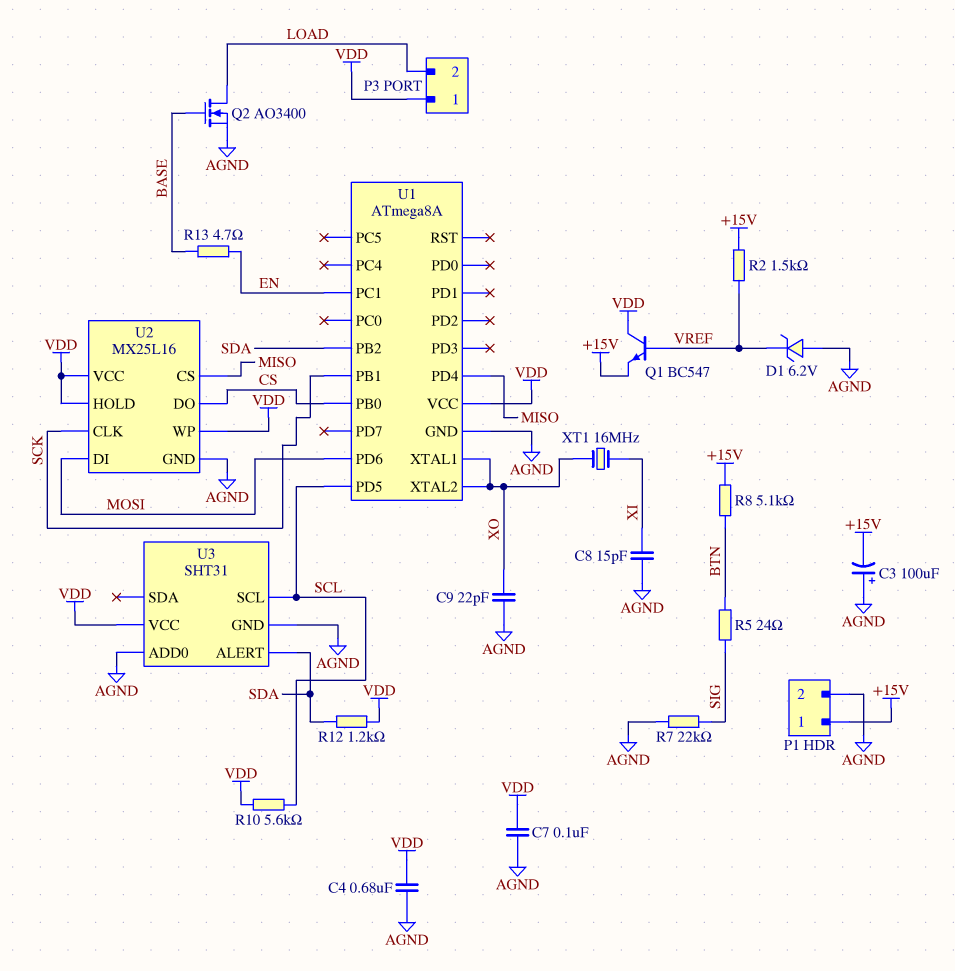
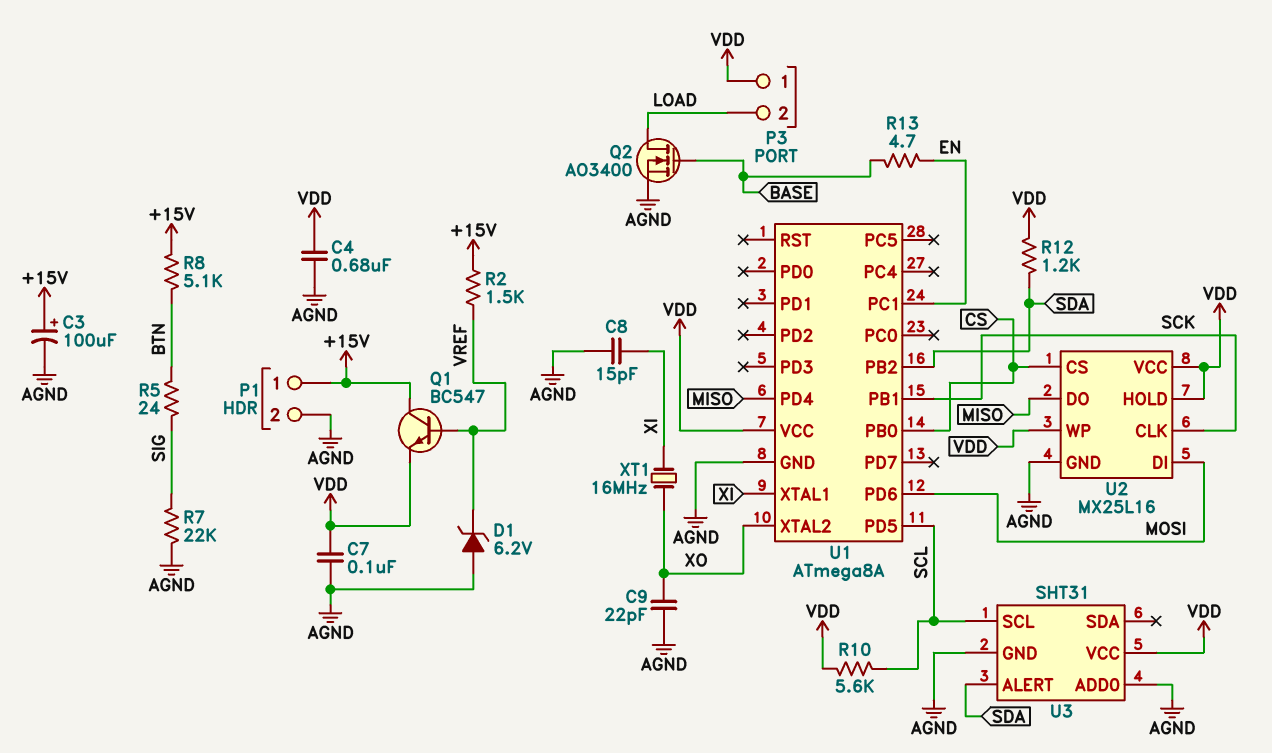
C3: 100uF (plus AGND, minus +15V) -> 100uF (plus +15V, minus AGND)
Q1: NPN BC547 (B VREF, C VDD, E +15V) -> NPN BC547 (B VREF, C +15V, E VDD)
U1 pin XTAL1: XO -> XI
U2 pin CS: MISO -> CS
U2 pin DO: CS -> MISO

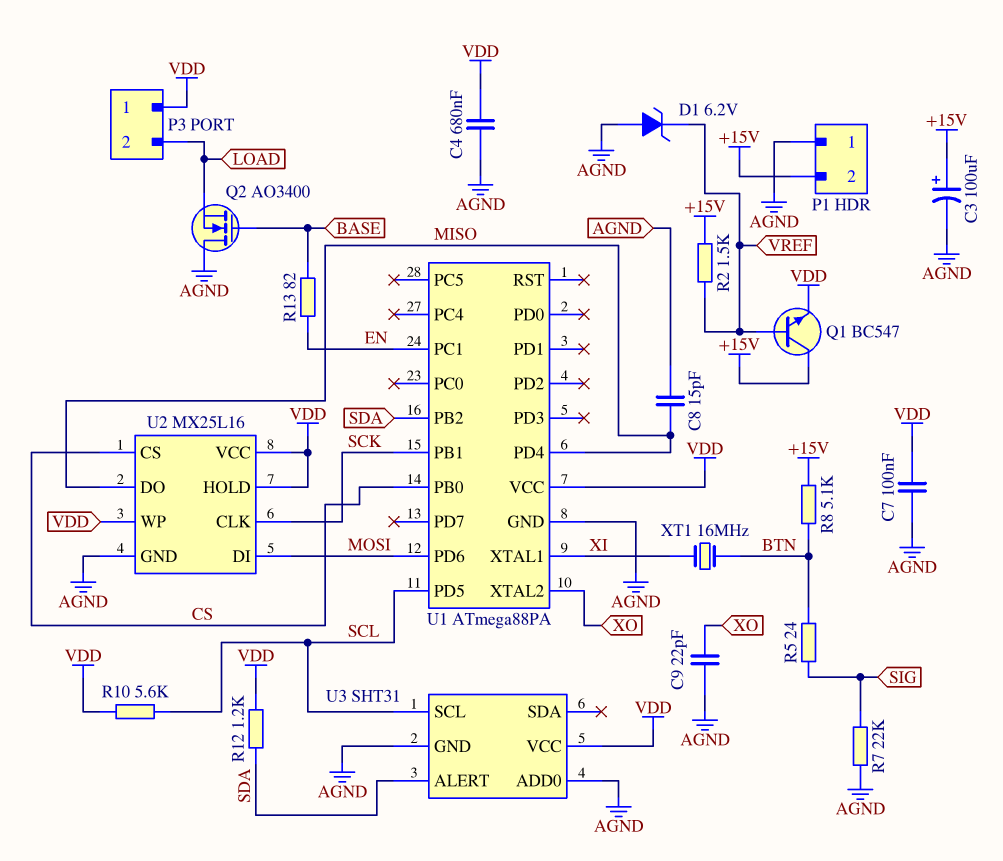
C8: 15pF (AGND, XI) -> 15pF (AGND, MISO)
P1 pin 1: +15V -> AGND
P1 pin 2: AGND -> +15V
Q2: NMOS AO3400 (G BASE, D LOAD, S AGND) -> NMOS AO3400 (G BASE, D AGND, S LOAD)
R13: 4.7 (BASE, EN) -> 82 (BASE, EN)
U1: ATmega8A -> ATmega88PA
XT1: 16MHz (XI, XO) -> 16MHz (BTN, XI)

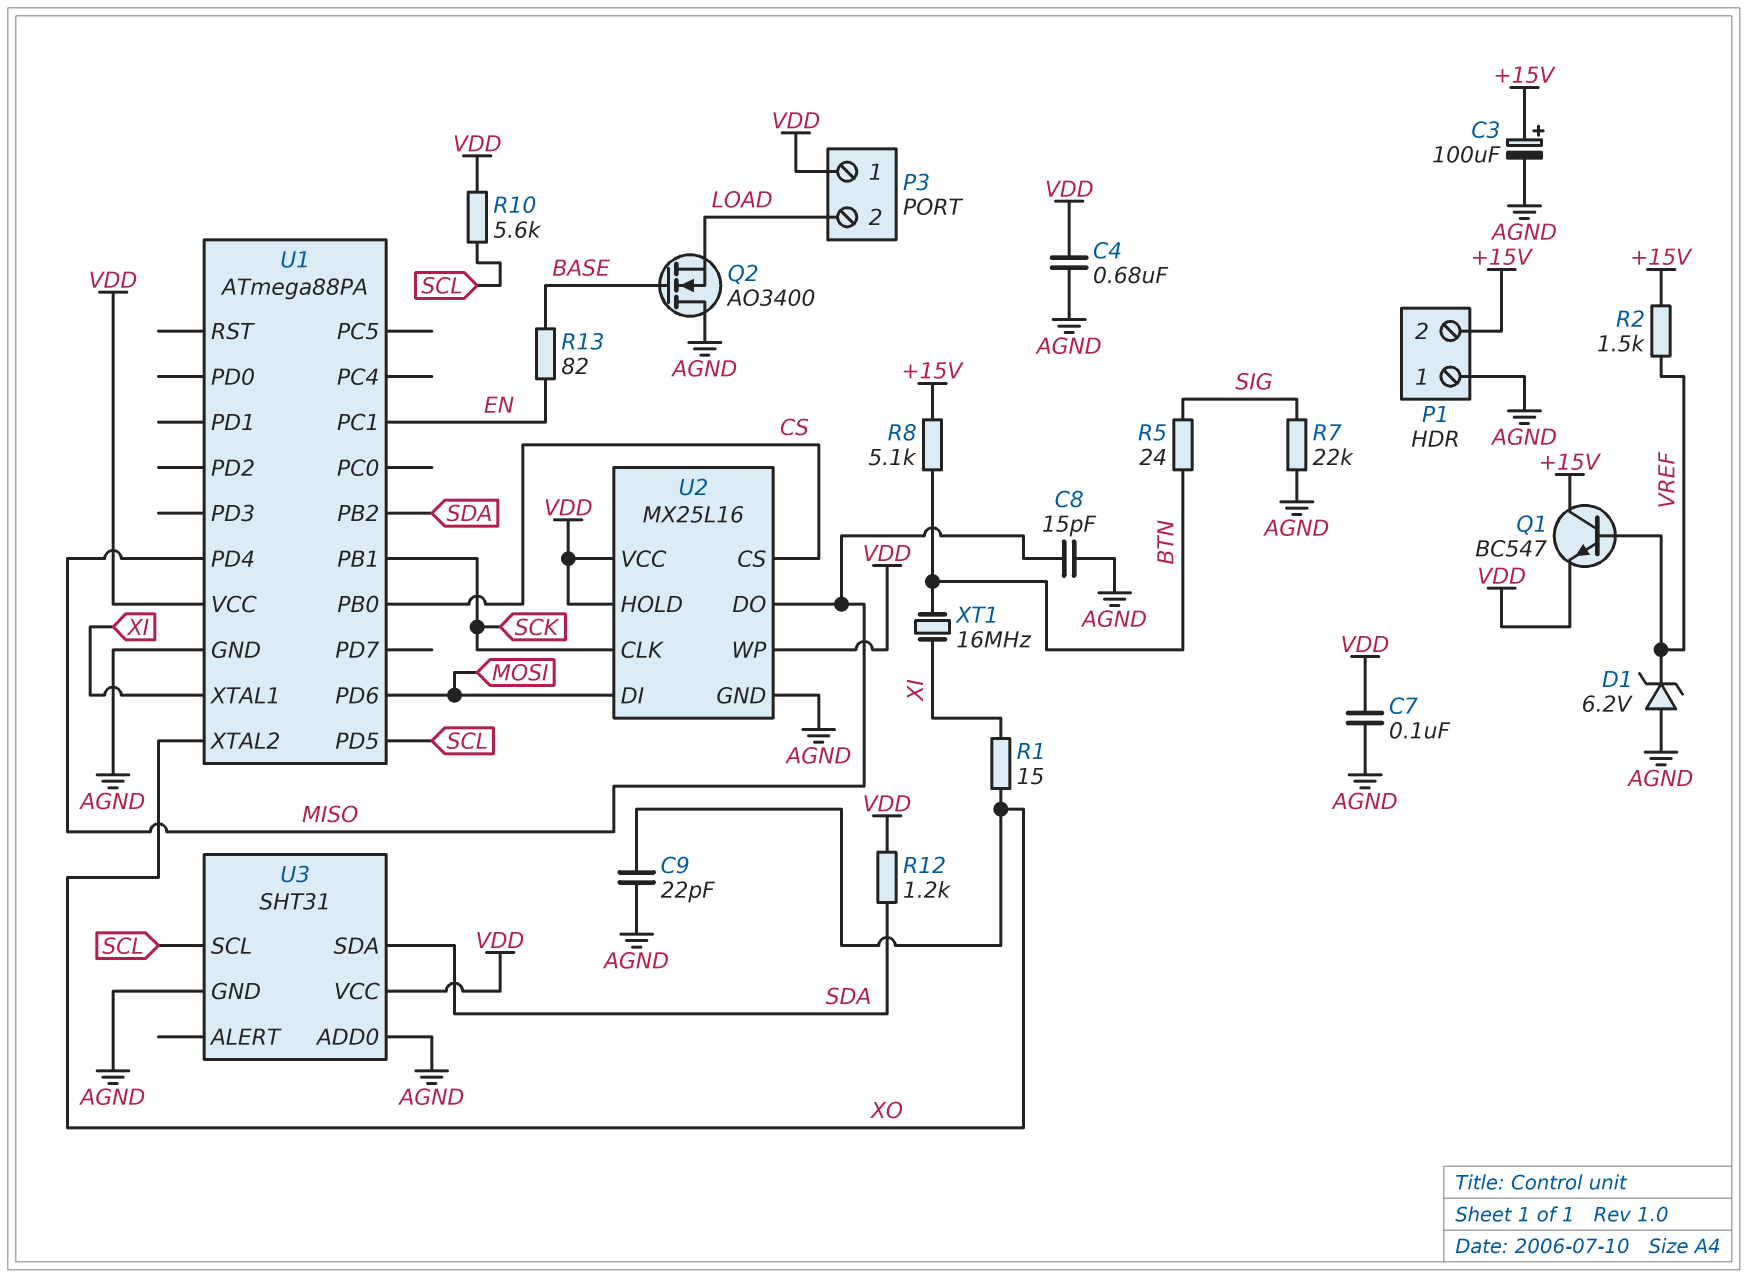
R1: none -> 15 (XI, XO)
U3 pin ALERT: SDA -> none
U3 pin SDA: none -> SDA

